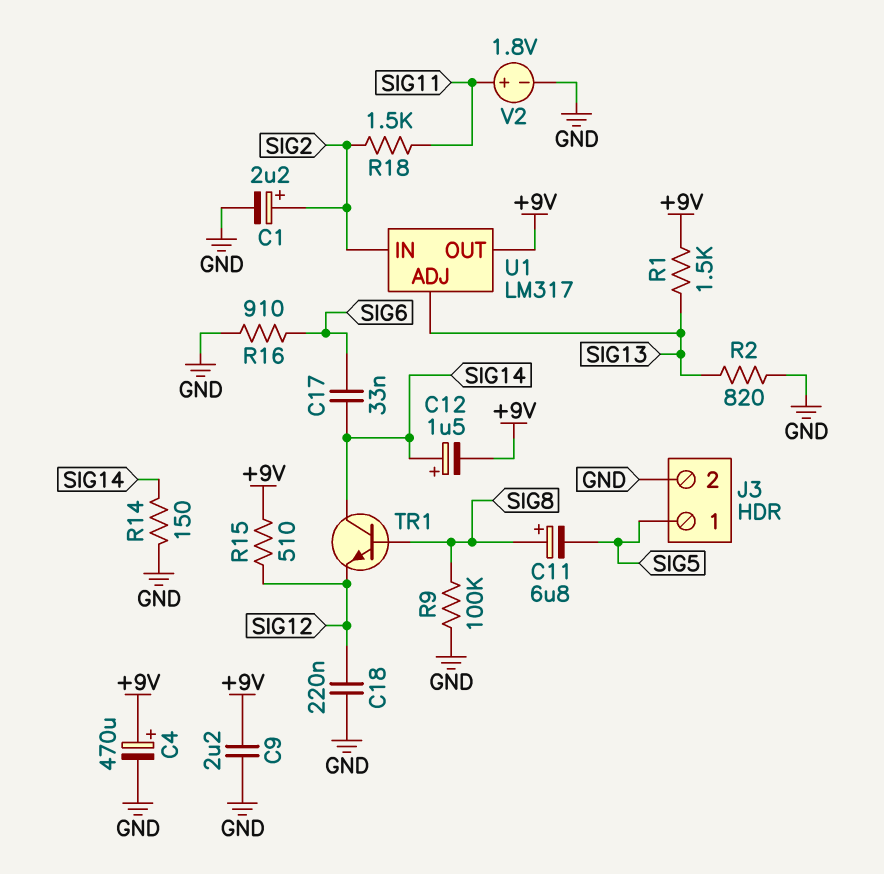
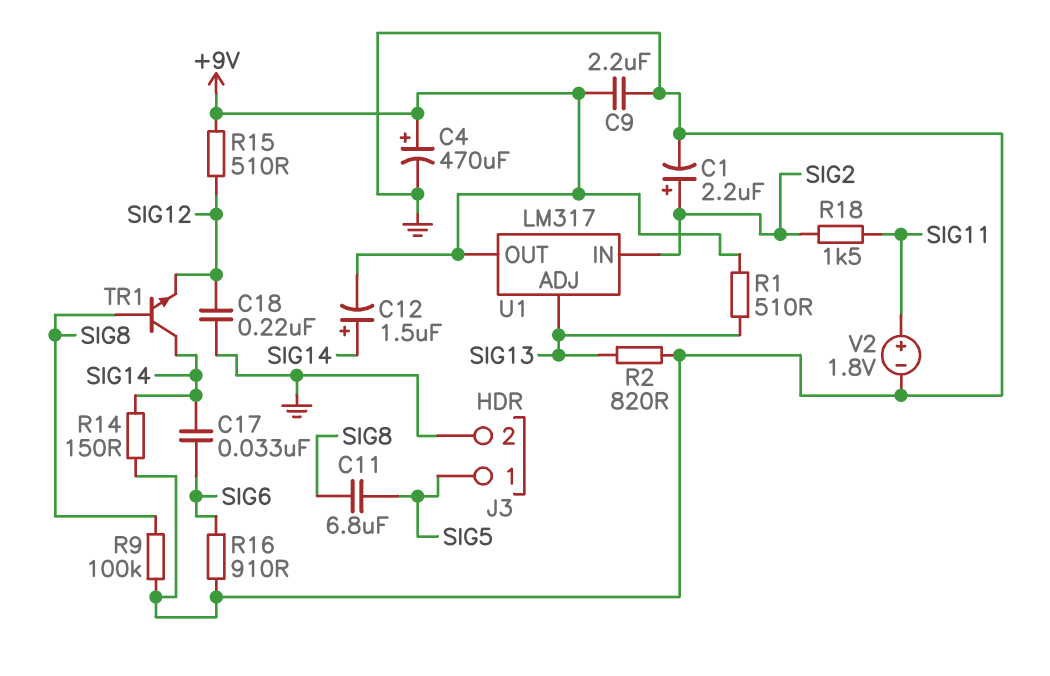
C11: 6.8uF (plus SIG8, minus SIG5) -> 6.8uF (SIG5, SIG8)
R1: 1.5k (+9V, SIG13) -> 510 (+9V, SIG13)

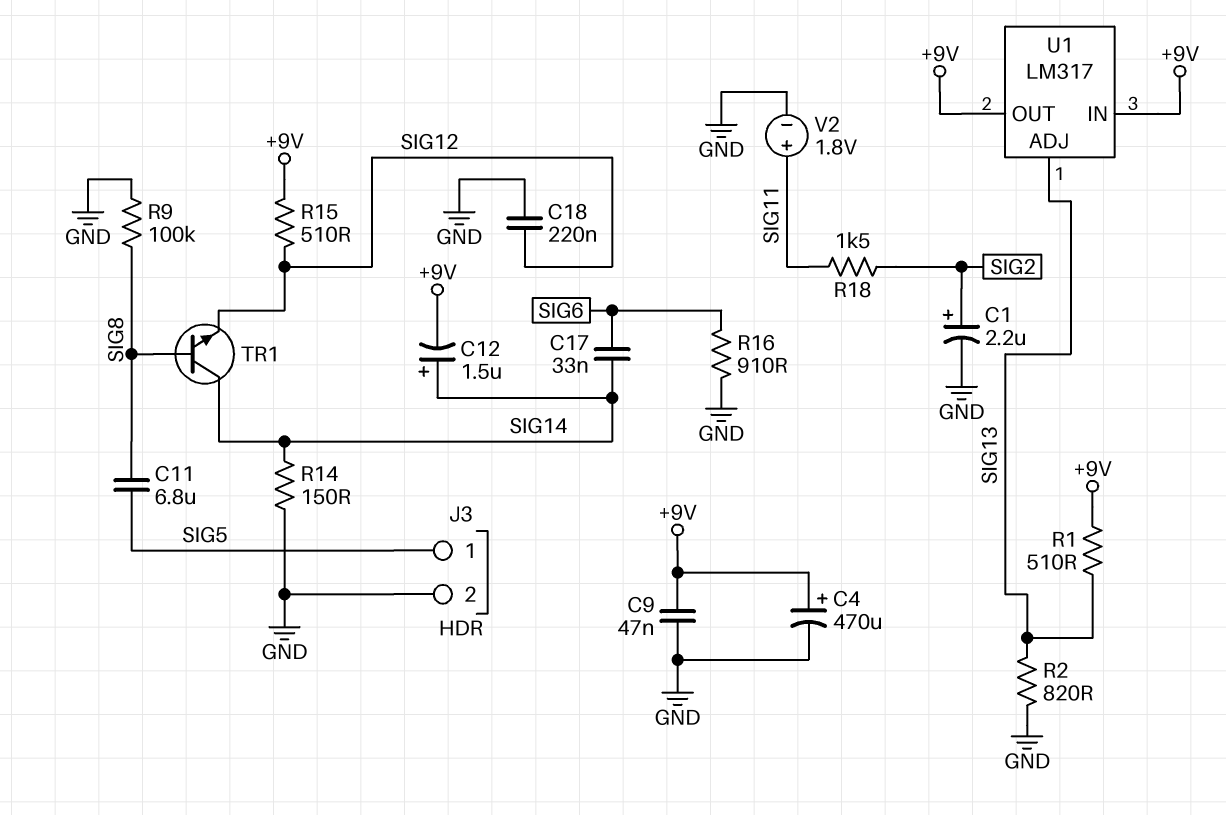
C9: 2.2uF (+9V, GND) -> 47nF (+9V, GND)
U1 pin IN: SIG2 -> +9V

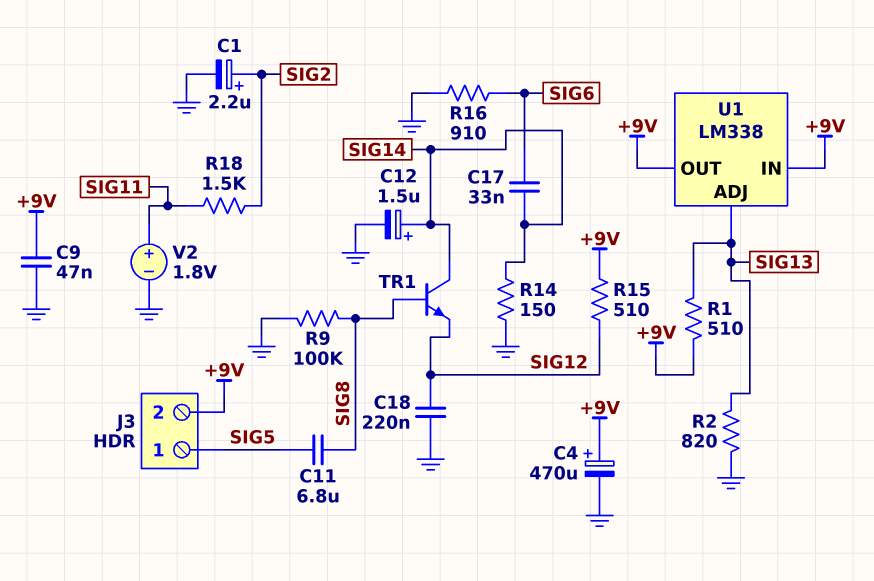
C12: 1.5uF (plus SIG14, minus +9V) -> 1.5uF (plus SIG14, minus GND)
J3 pin 2: GND -> +9V
U1: LM317 -> LM338

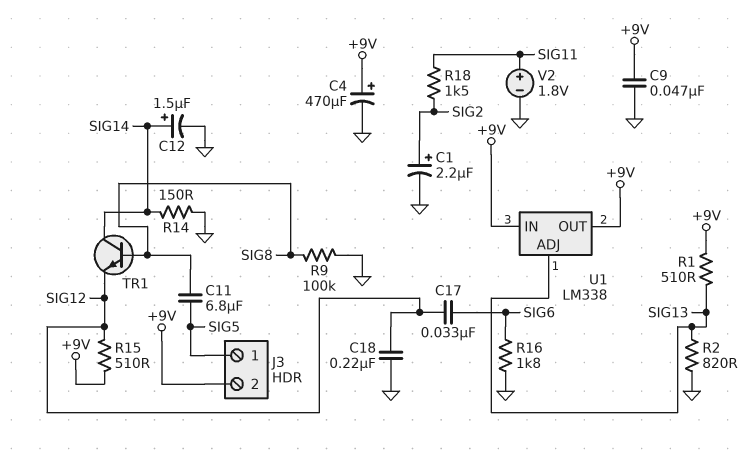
C17: 33nF (SIG6, SIG14) -> 33nF (SIG6, SIG12)
R16: 910 (GND, SIG6) -> 1.8k (GND, SIG6)

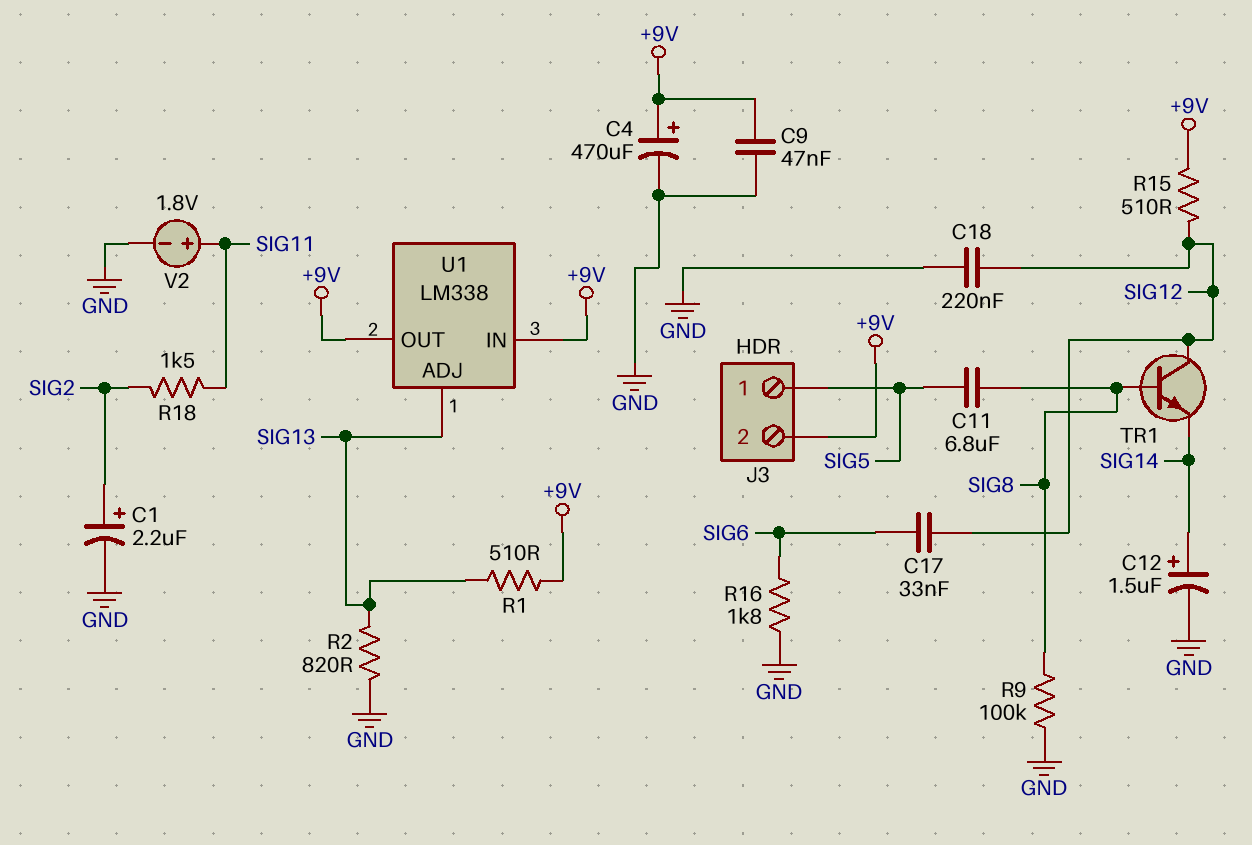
R14: 150 (GND, SIG14) -> none
TR1: NPN (B SIG8, C SIG14, E SIG12) -> NPN (B SIG8, C SIG12, E SIG14)

